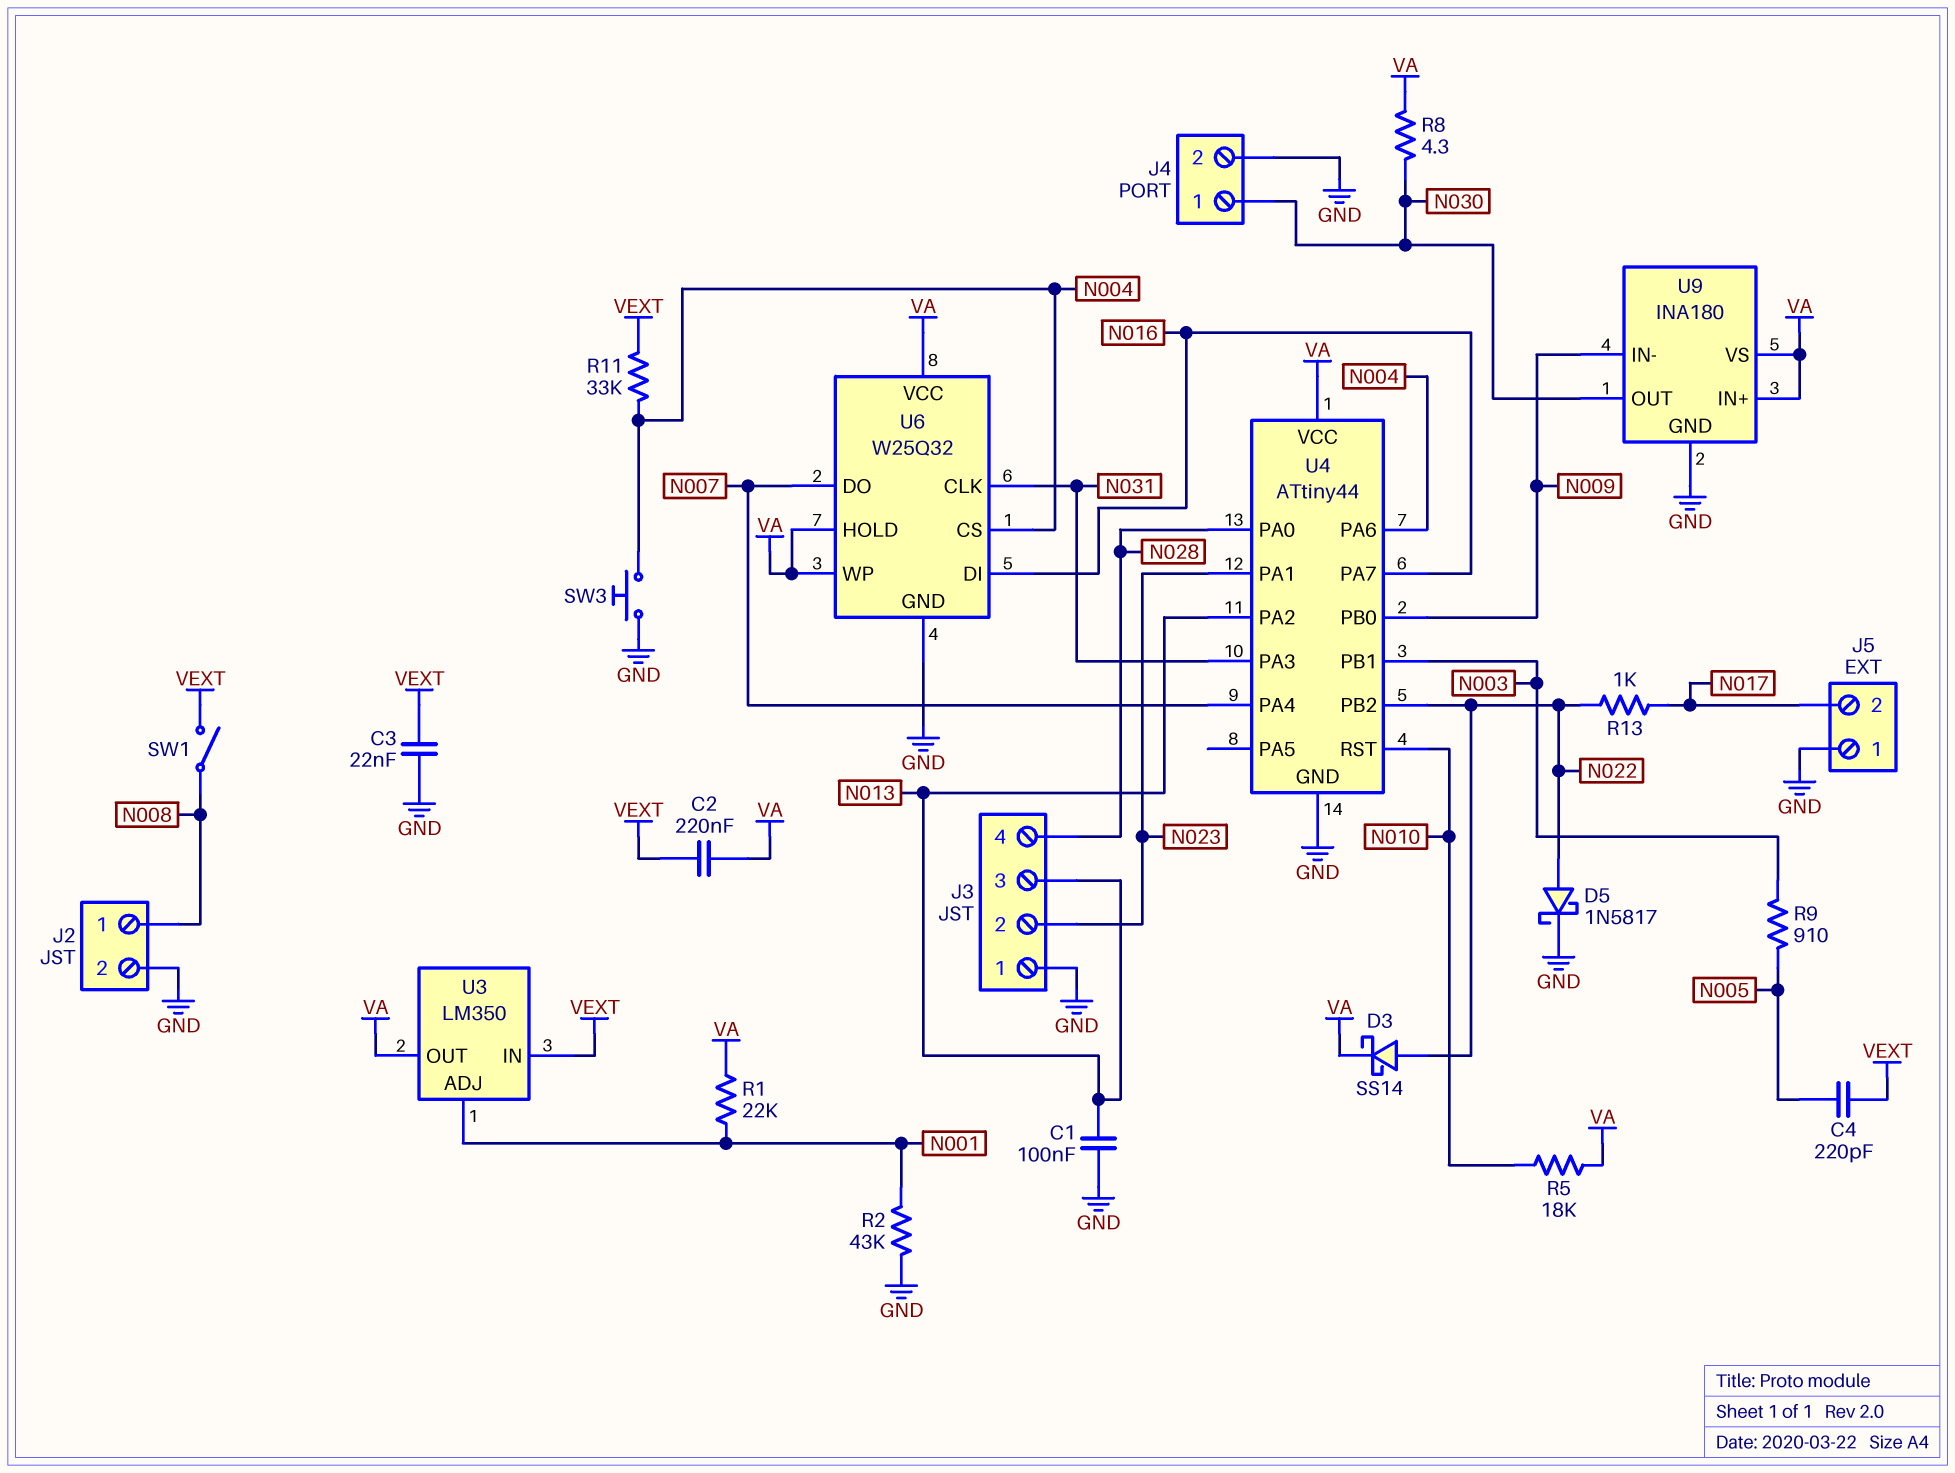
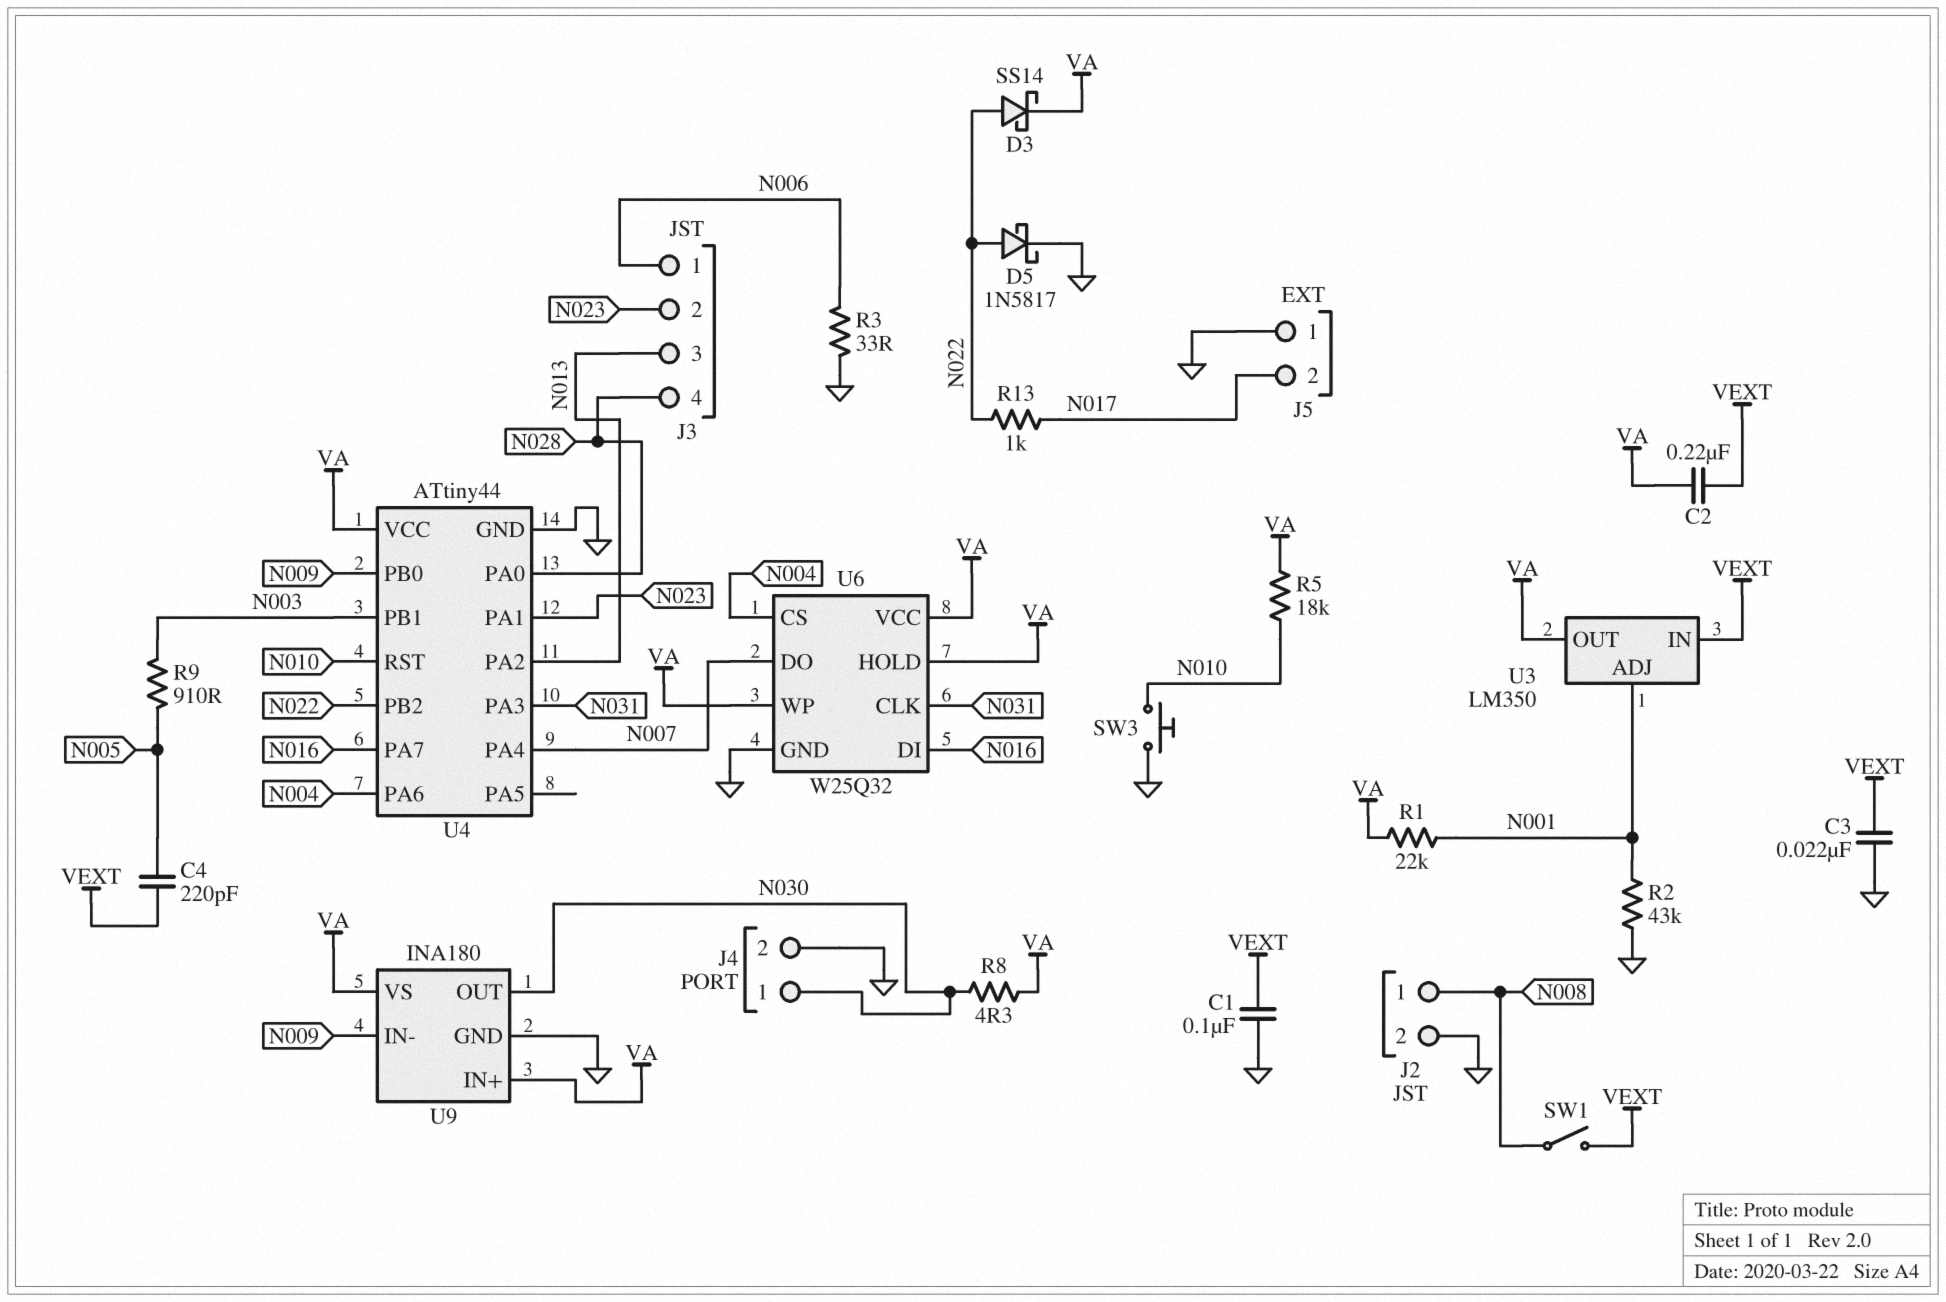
C1: 100nF (GND, N013) -> 100nF (GND, VEXT)
J3 pin 1: GND -> N006
R3: none -> 33 (GND, N006)
R11: 33k (N004, VEXT) -> none
SW3: button (GND, N004) -> button (GND, N010)

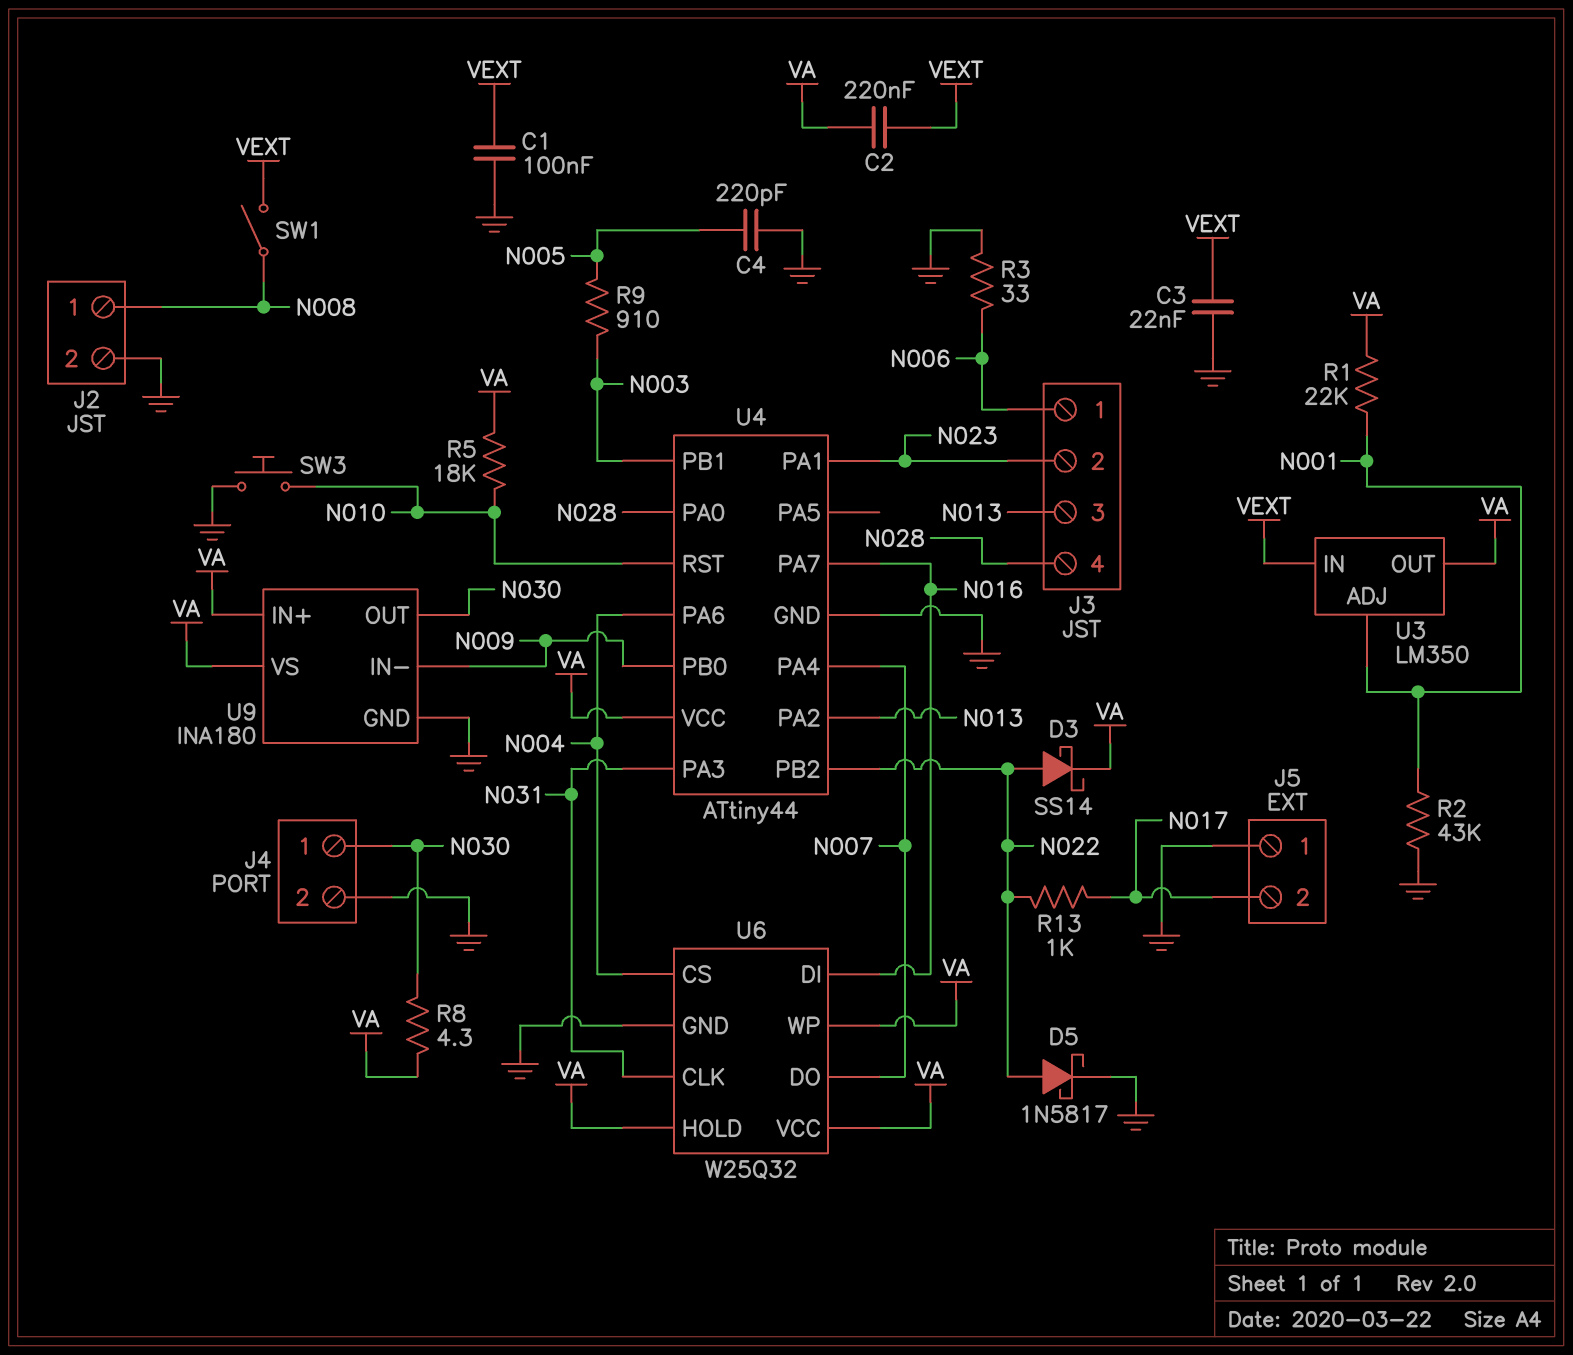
C4: 220pF (N005, VEXT) -> 220pF (GND, N005)

